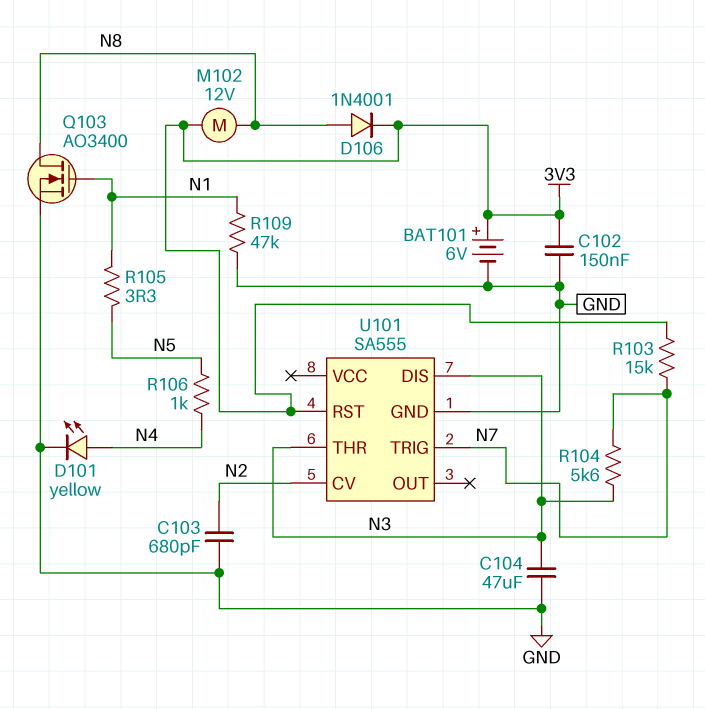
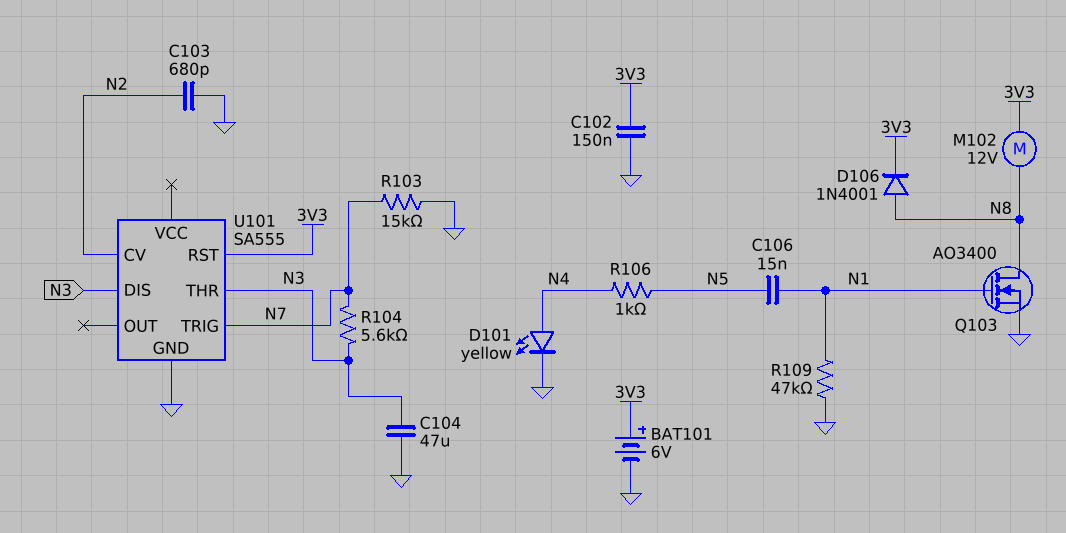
C106: none -> 15nF (N1, N5)
R103: 15k (3V3, N7) -> 15k (GND, N7)
R105: 3.3 (N1, N5) -> none

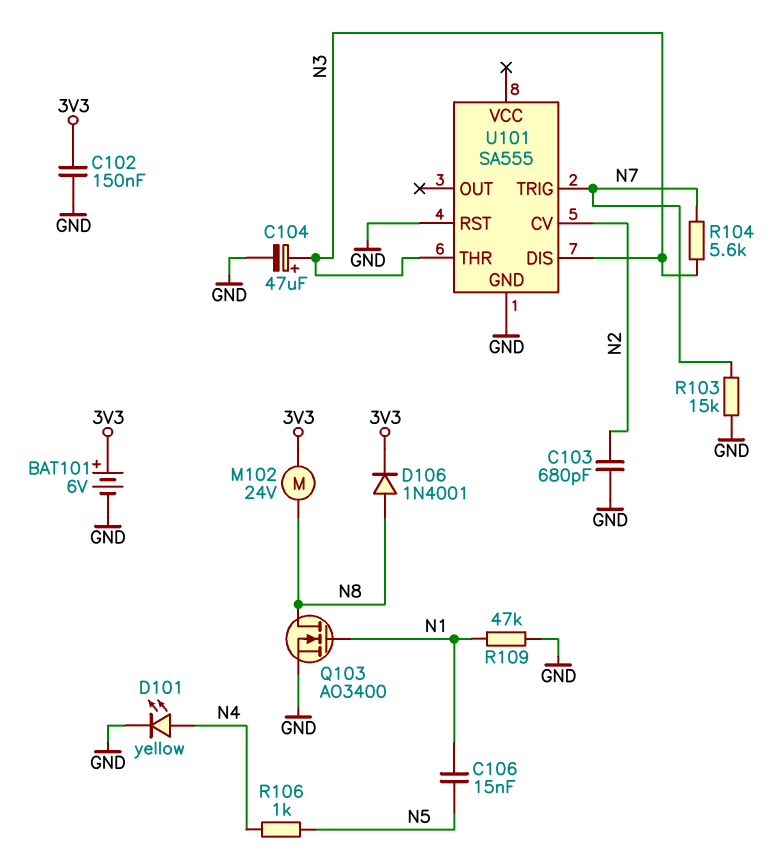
C104: 47uF (GND, N3) -> 47uF (plus N3, minus GND)
M102: motor 12V (3V3, N8) -> motor 24V (3V3, N8)
U101 pin RST: 3V3 -> GND

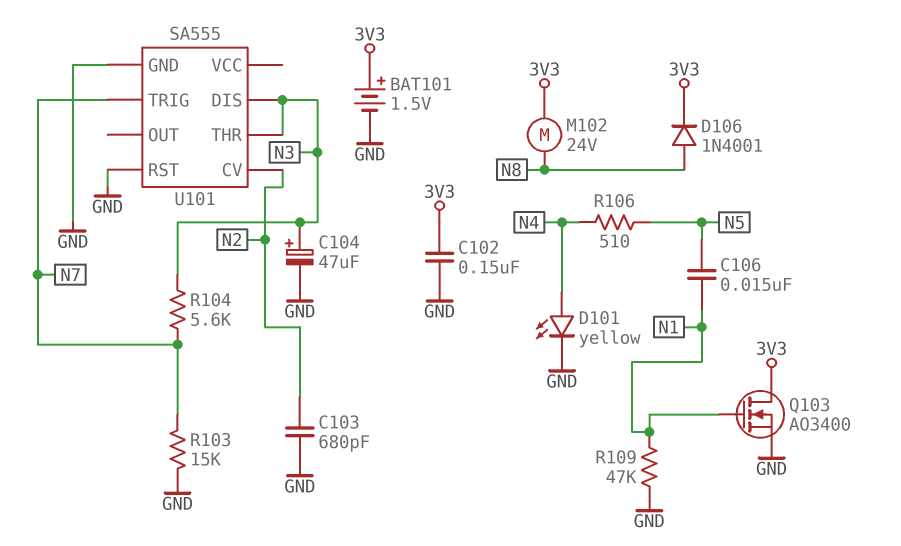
BAT101: 6V (plus 3V3, minus GND) -> 1.5V (plus 3V3, minus GND)
Q103: NMOS AO3400 (G N1, D N8, S GND) -> NMOS AO3400 (G N1, D 3V3, S GND)
R106: 1k (N4, N5) -> 510 (N4, N5)

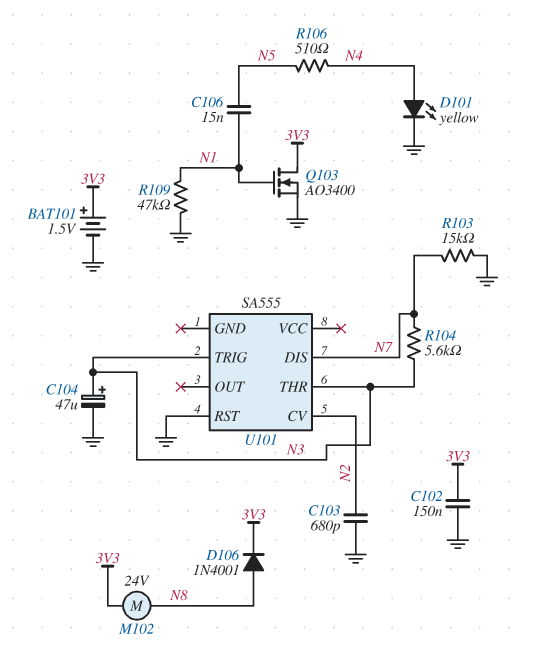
U101 pin DIS: N3 -> N7
U101 pin GND: GND -> none
U101 pin TRIG: N7 -> N3

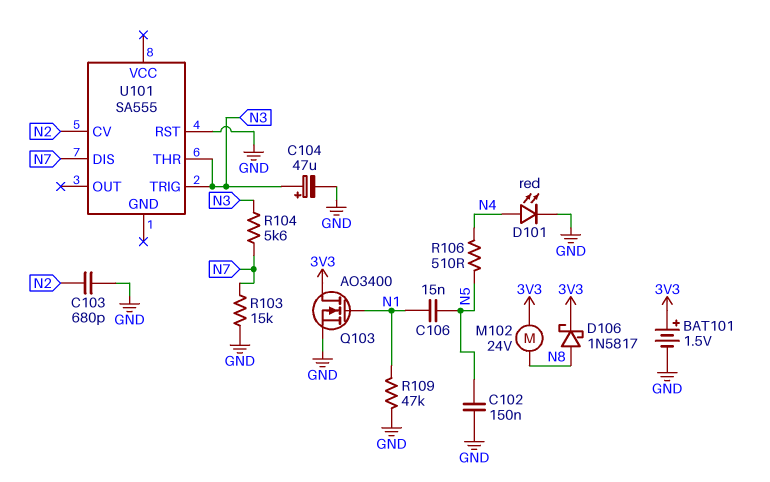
C102: 150nF (3V3, GND) -> 150nF (GND, N5)
D101: LED yellow (A N4, K GND) -> LED red (A N4, K GND)
D106: diode 1N4001 (A N8, K 3V3) -> schottky 1N5817 (A N8, K 3V3)

